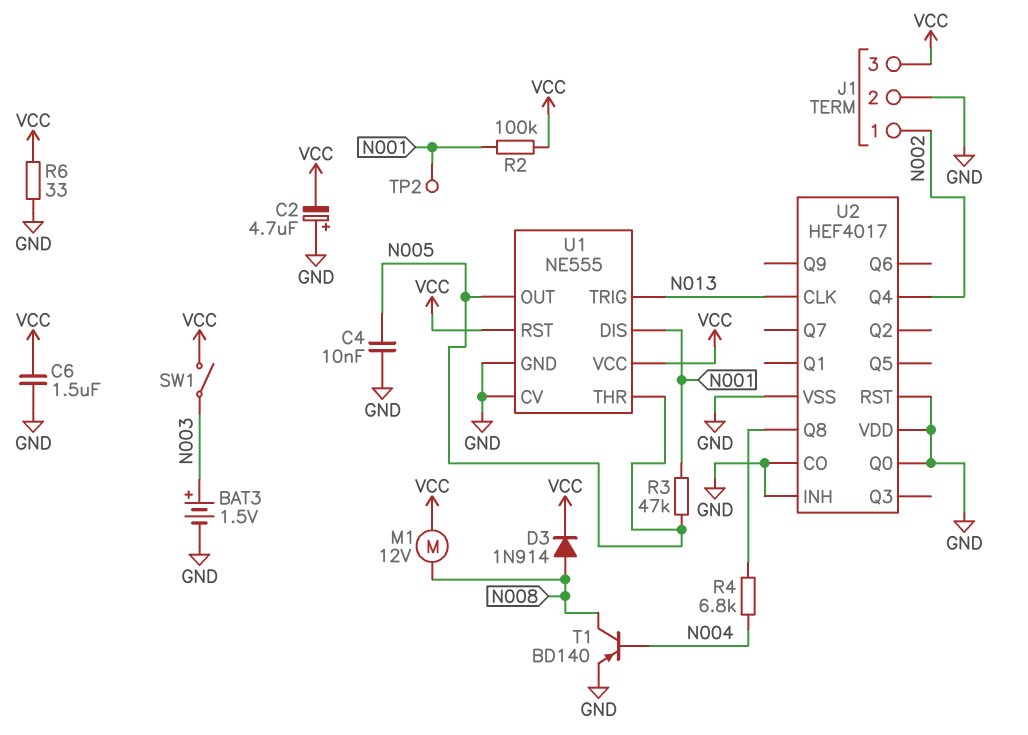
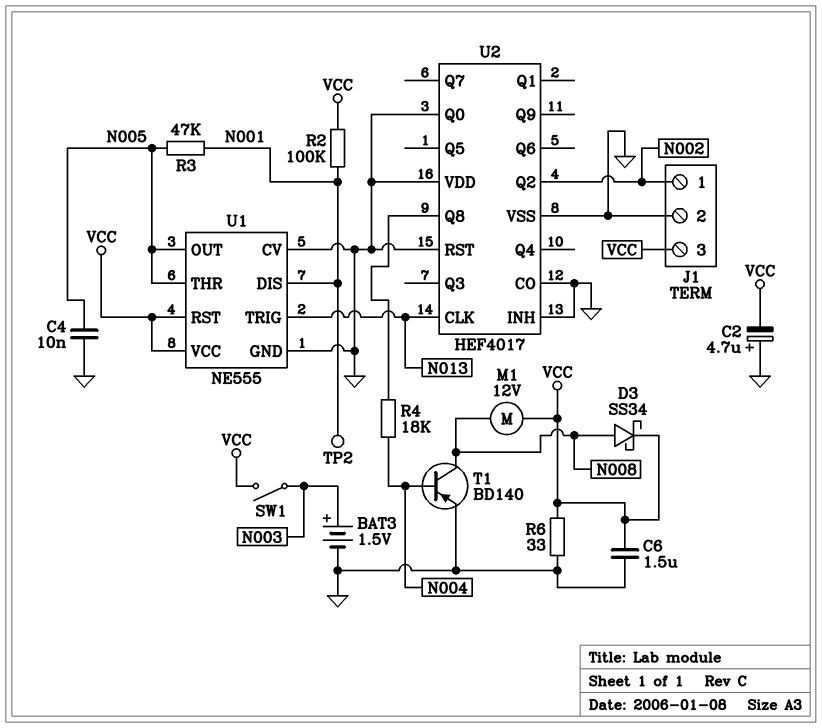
D3: diode 1N914 (A N008, K VCC) -> schottky SS34 (A N008, K VCC)
R4: 6.8k (N004, U2/Q8) -> 18k (N004, U2/Q8)
U2 pin Q2: none -> N002
U2 pin Q4: N002 -> none

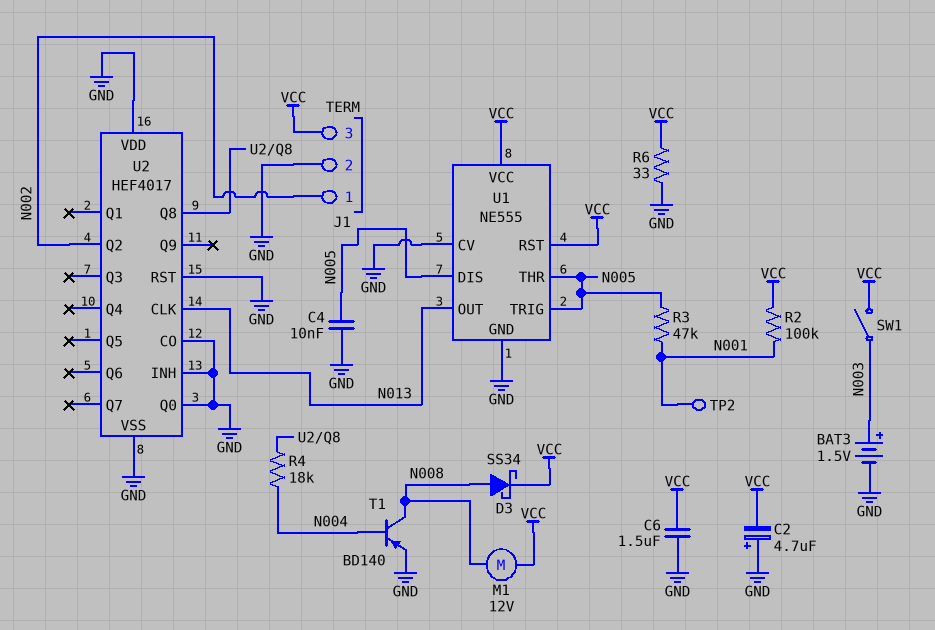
U1 pin DIS: N001 -> N005
U1 pin OUT: N005 -> N013
U1 pin TRIG: N013 -> N005

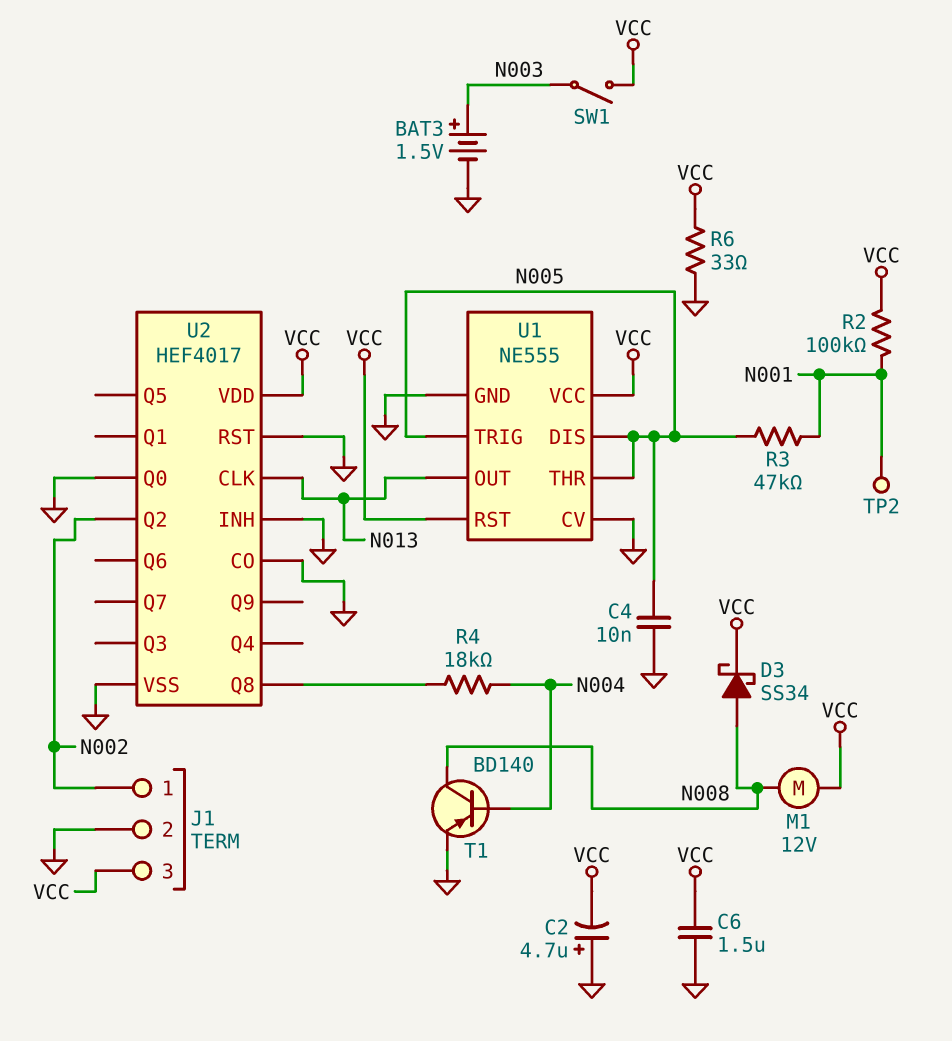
U2 pin VDD: GND -> VCC

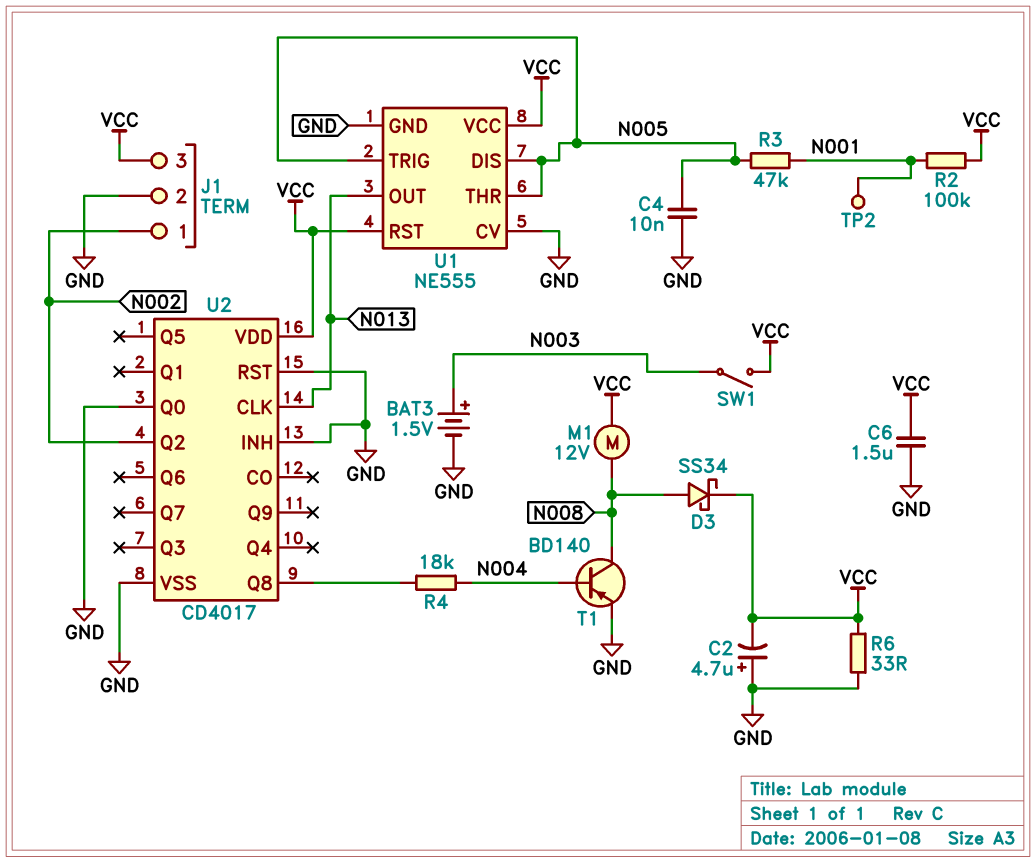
U2: HEF4017 -> CD4017
U2 pin CO: GND -> none

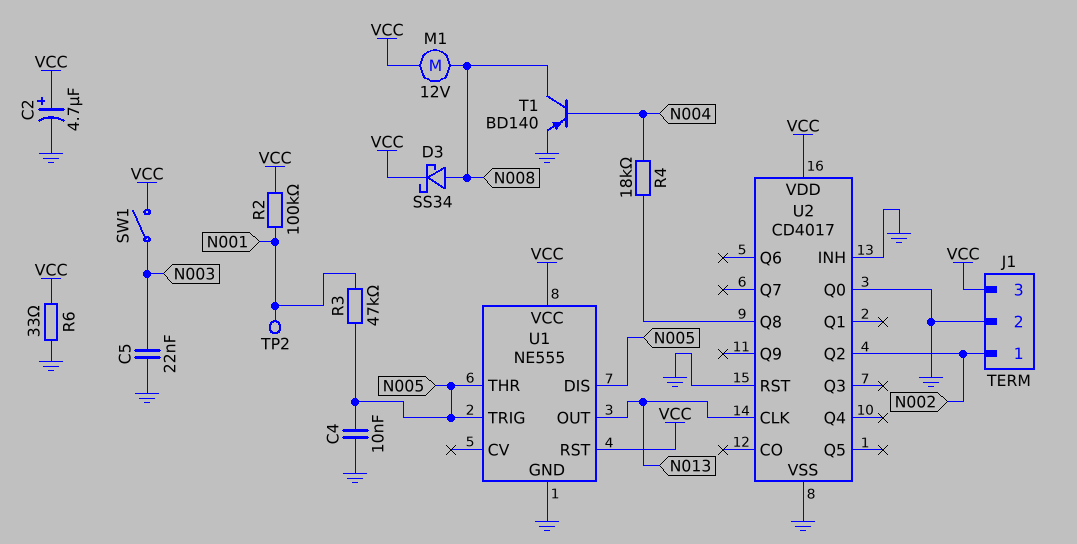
BAT3: 1.5V (plus N003, minus GND) -> none
C2: 4.7uF (plus GND, minus VCC) -> 4.7uF (plus VCC, minus GND)
C5: none -> 22nF (GND, N003)
C6: 1.5uF (GND, VCC) -> none
U1 pin CV: GND -> none

